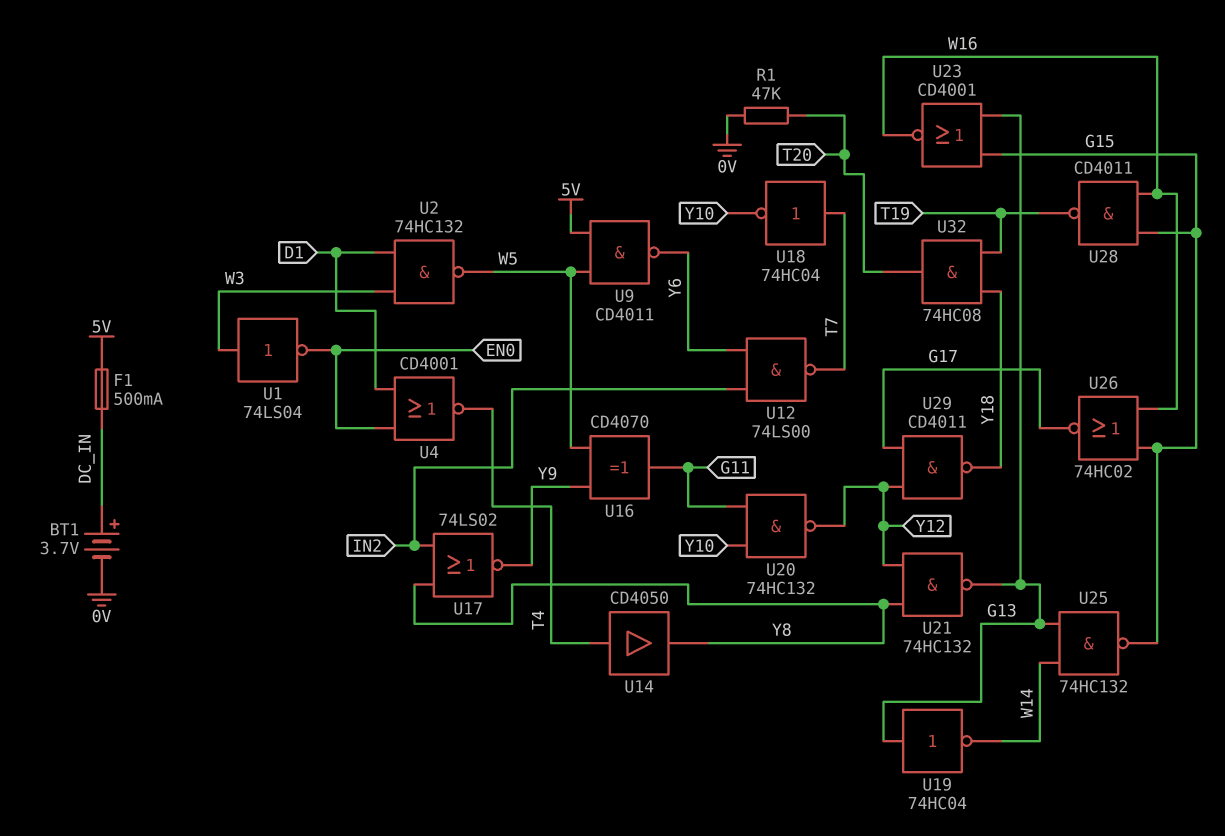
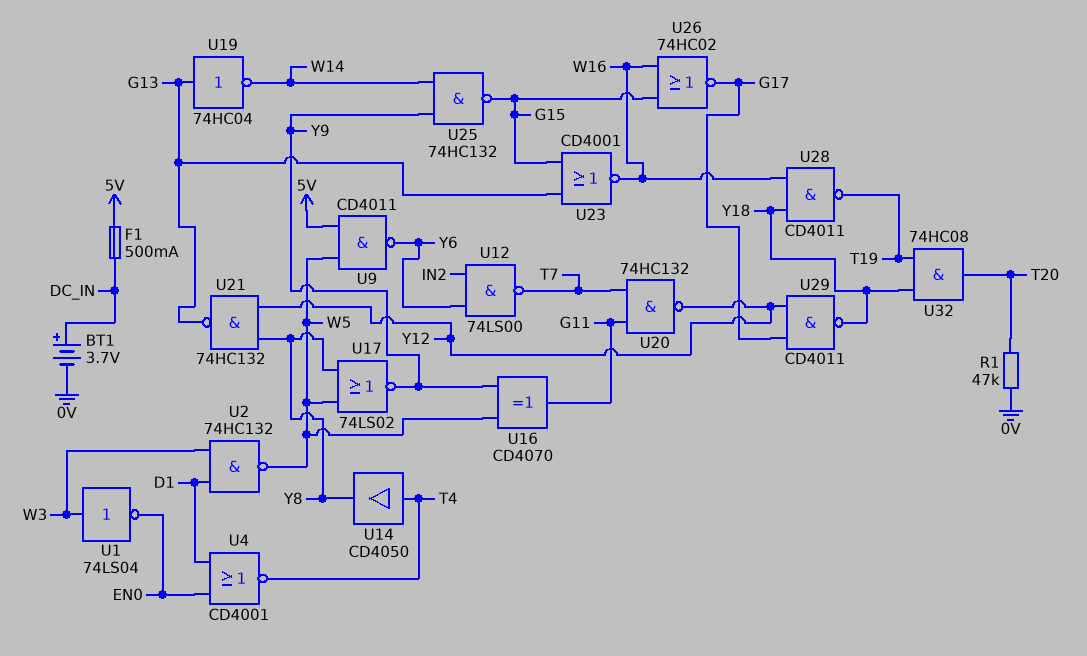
U17: NOR 74LS02 (in IN2, in Y8, out Y9) -> NOR 74LS02 (in W5, in Y8, out Y9)
U18: NOT 74HC04 (in T7, out Y10) -> none
U20: NAND 74HC132 (in G11, in Y10, out Y12) -> NAND 74HC132 (in G11, in T7, out Y12)
U25: NAND 74HC132 (in G13, in W14, out G15) -> NAND 74HC132 (in W14, in Y9, out G15)
U28: NAND CD4011 (in G15, in W16, out T19) -> NAND CD4011 (in W16, in Y18, out T19)

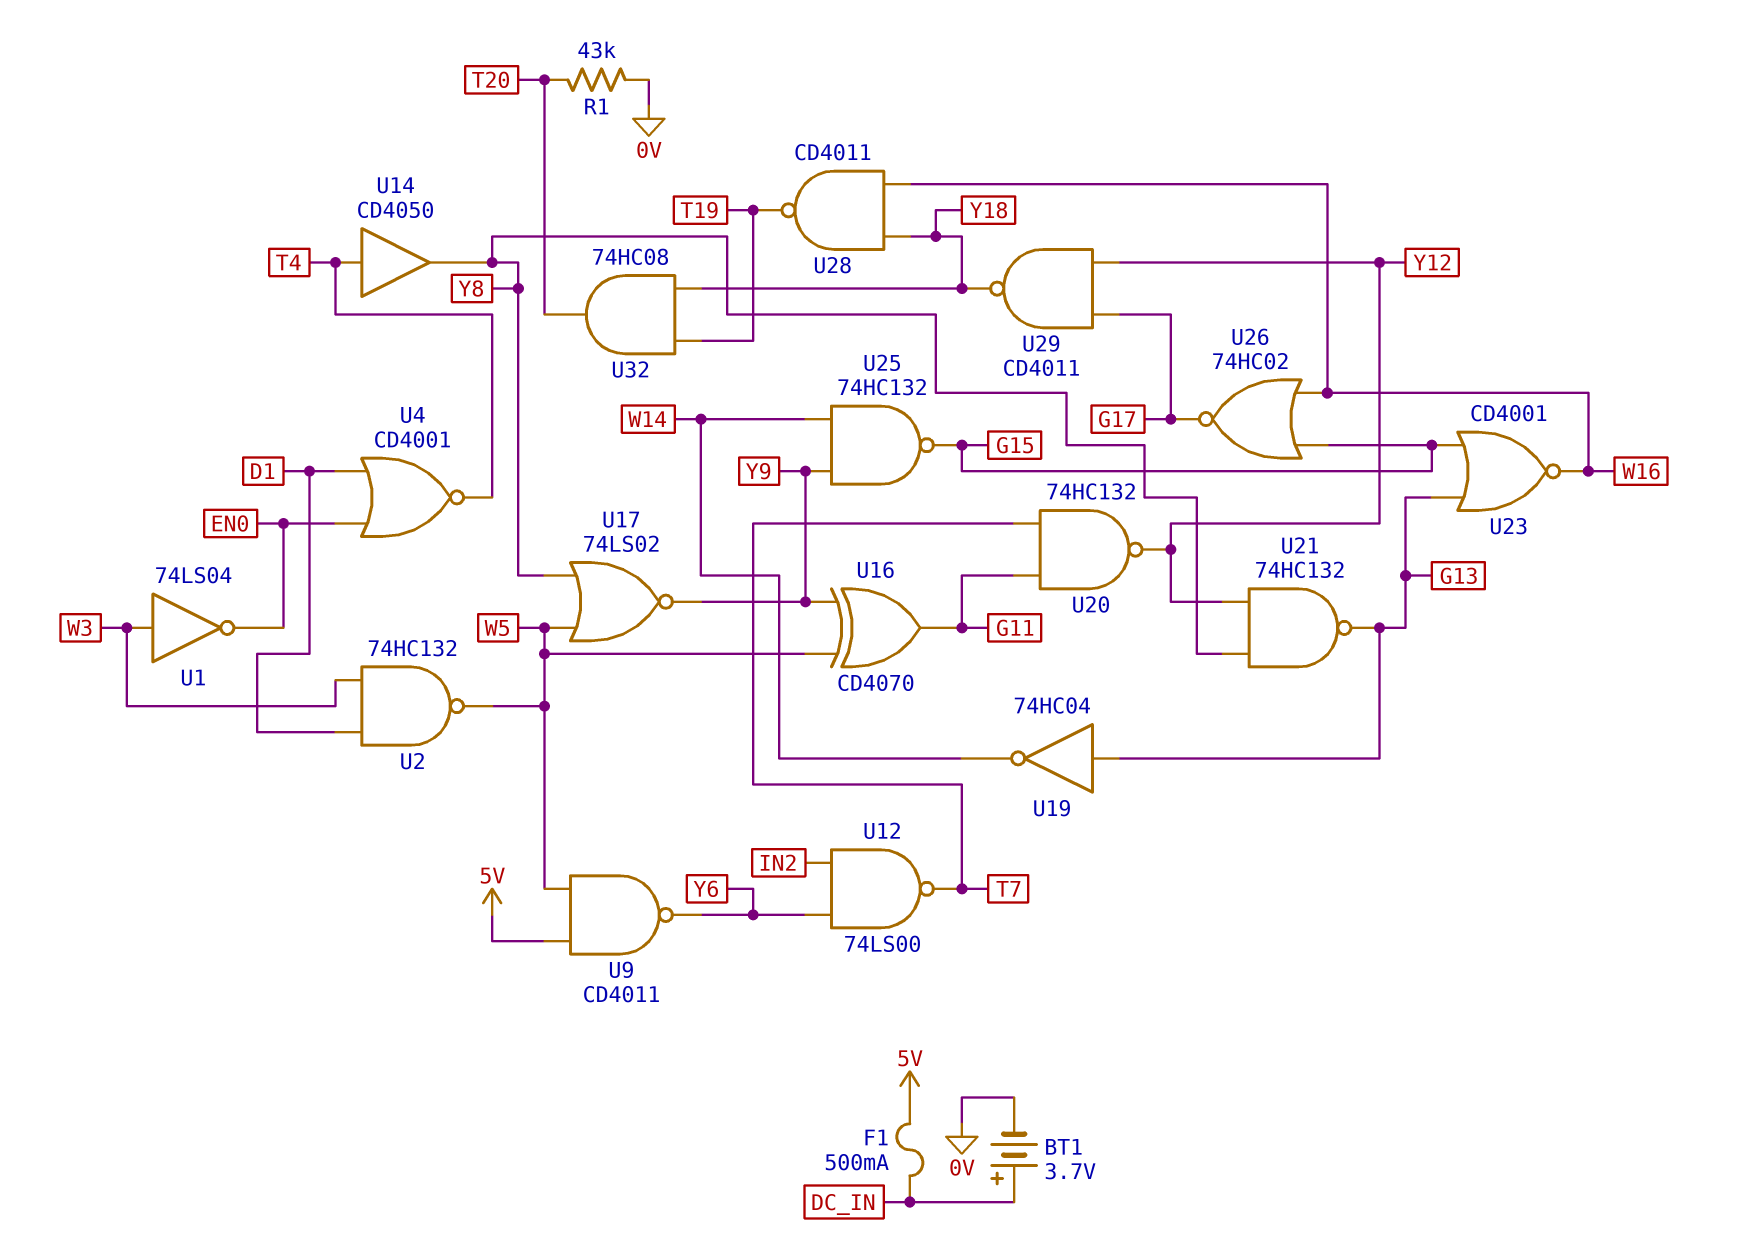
R1: 47k (0V, T20) -> 43k (0V, T20)

